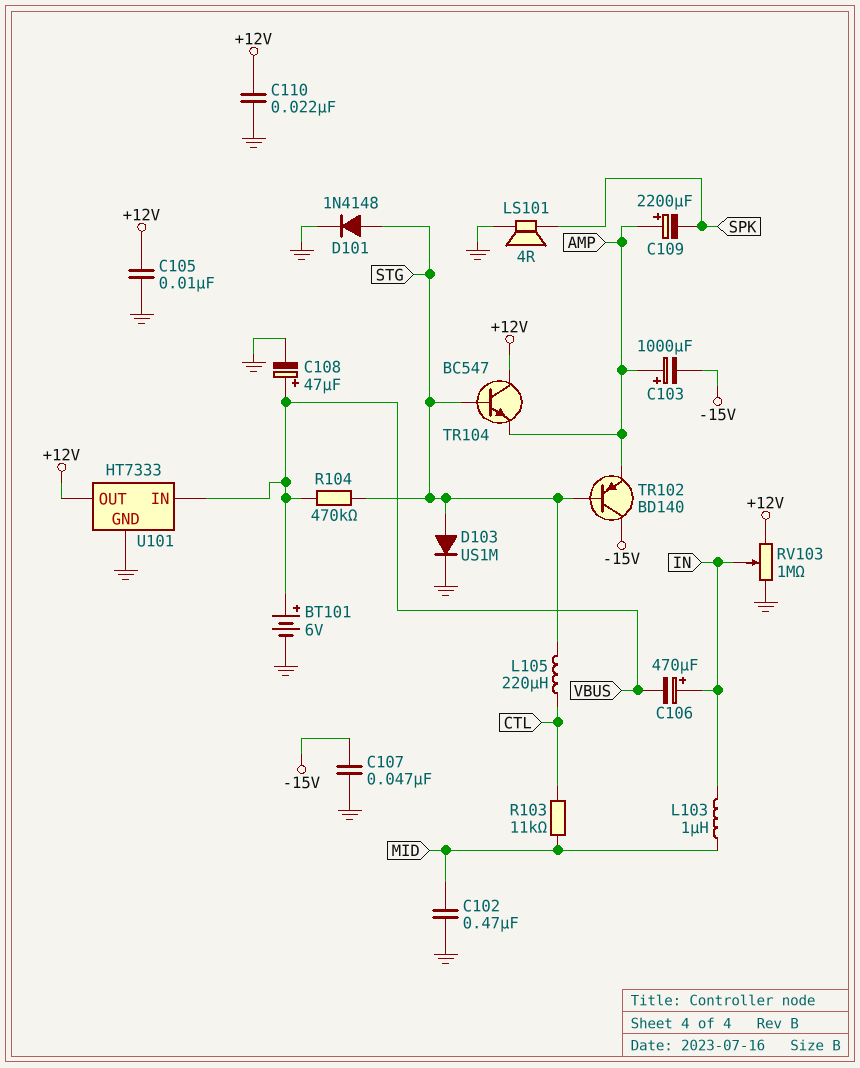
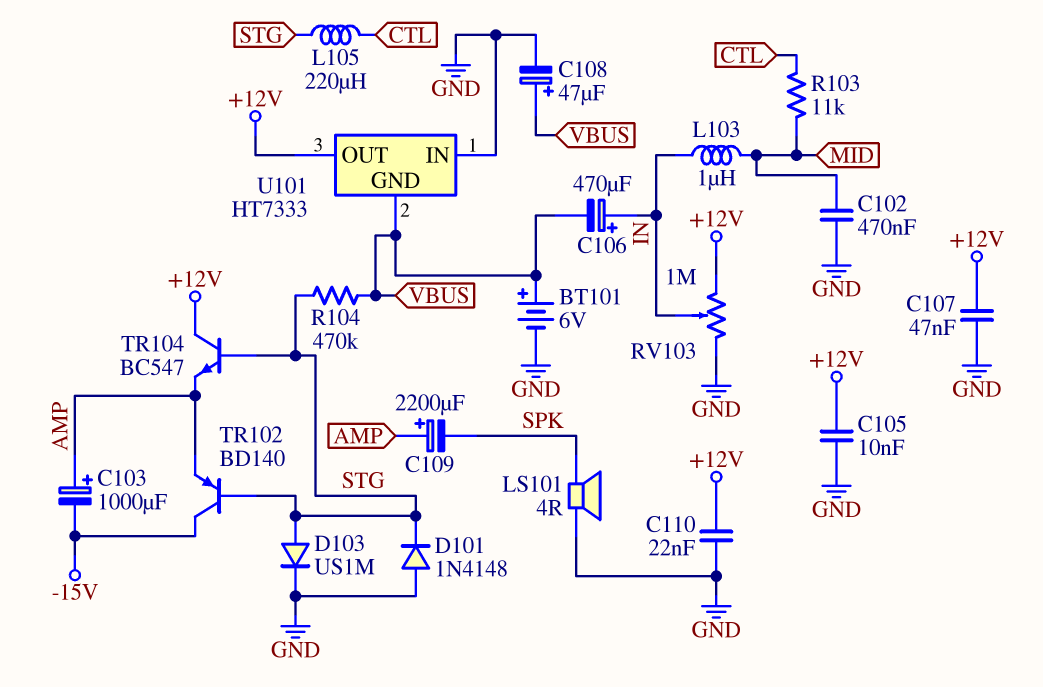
C107: 47nF (-15V, GND) -> 47nF (+12V, GND)
D101: diode 1N4148 (A STG, K GND) -> diode 1N4148 (A GND, K STG)
U101 pin GND: GND -> VBUS
U101 pin IN: VBUS -> GND

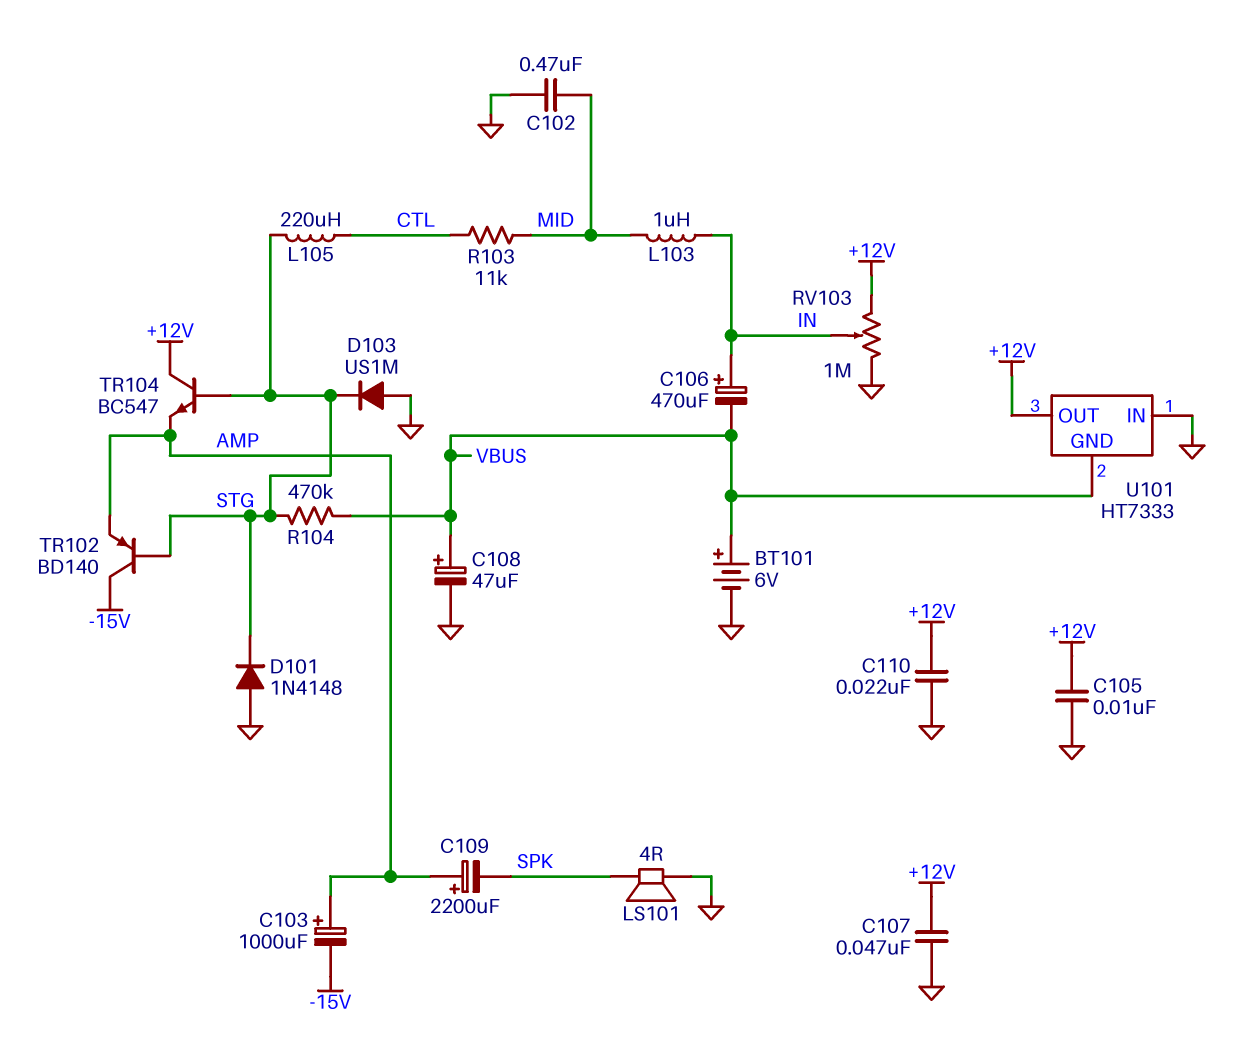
D103: diode US1M (A STG, K GND) -> diode US1M (A GND, K STG)

